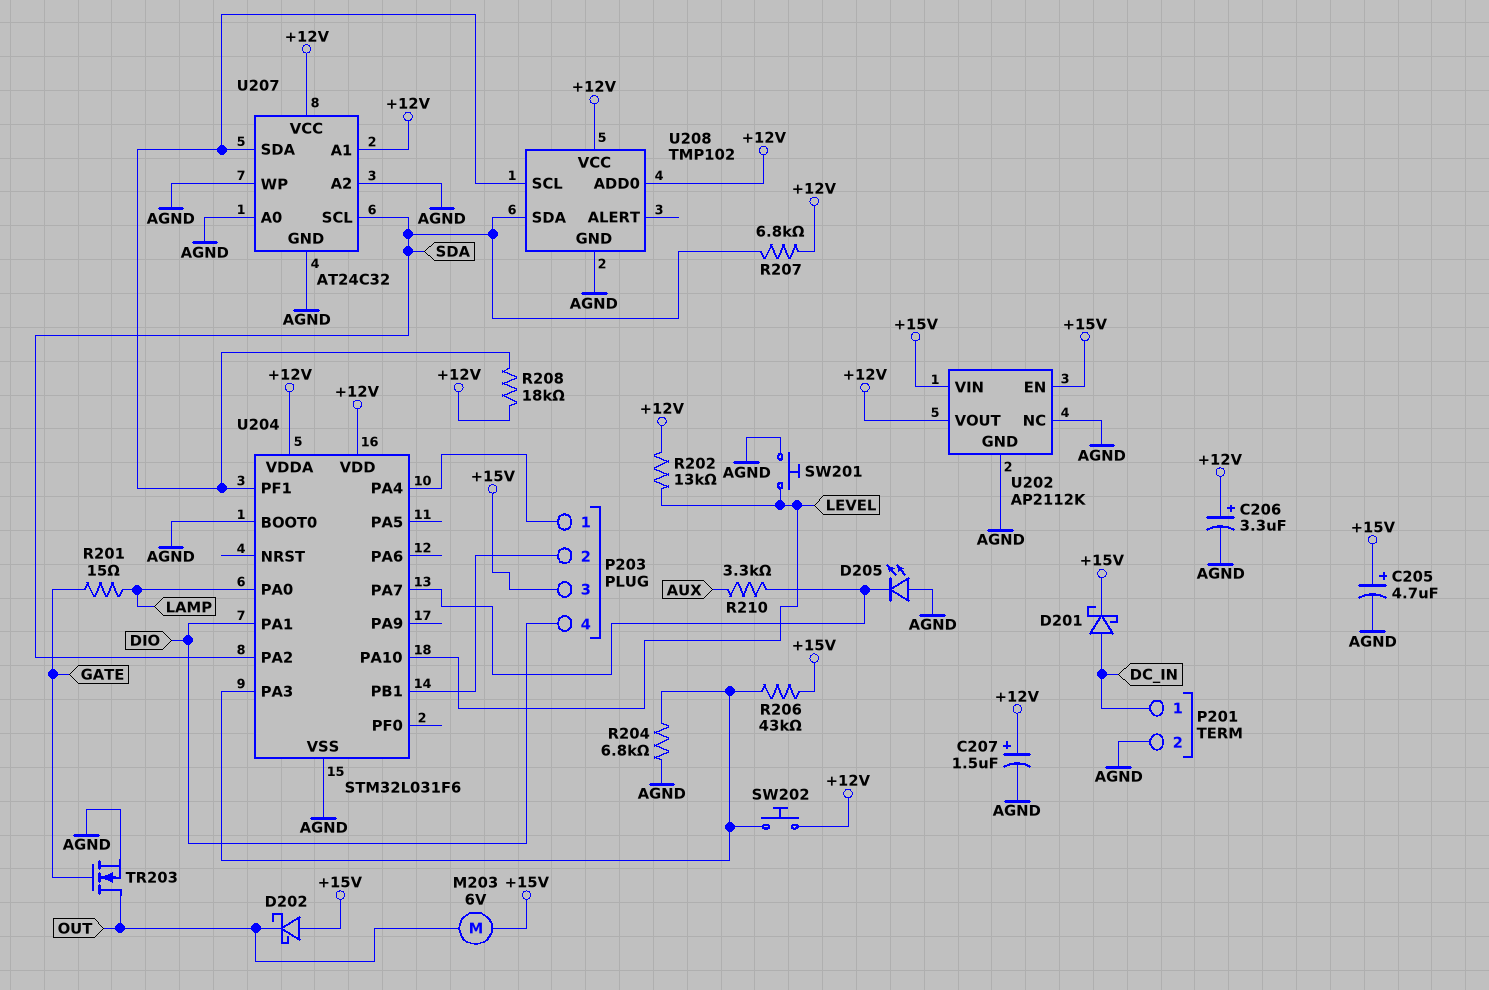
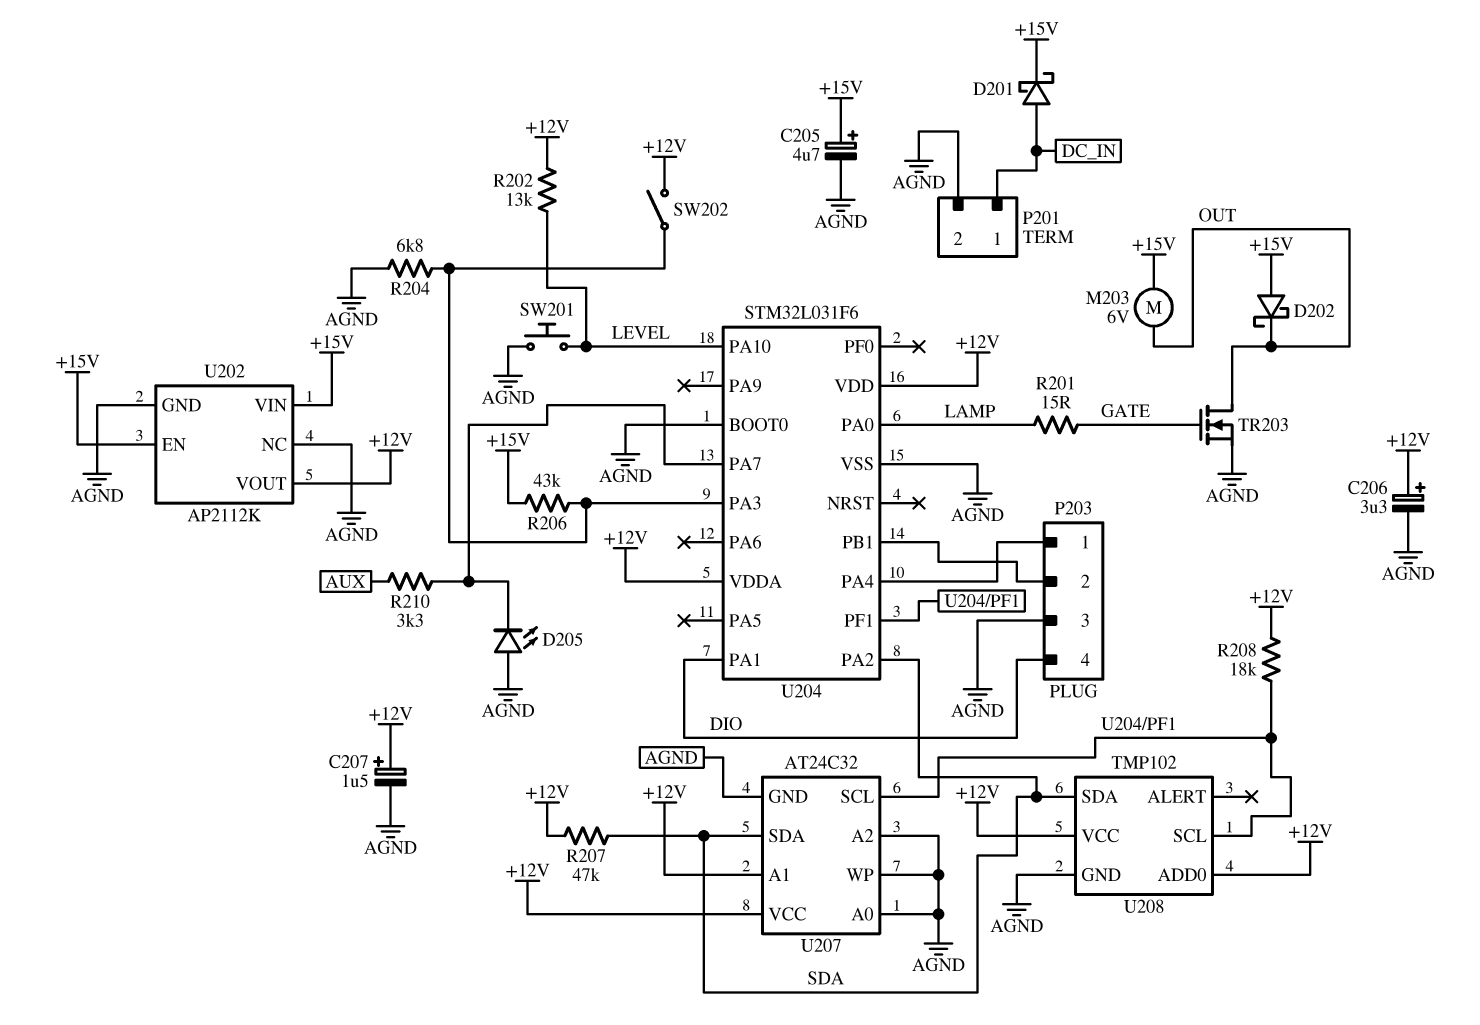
P203 pin 3: +15V -> AGND
R207: 6.8k (+12V, SDA) -> 47k (+12V, SDA)
SW202: button (+12V, U204/PA3) -> switch (+12V, U204/PA3)
U207 pin SCL: SDA -> U204/PF1
U207 pin SDA: U204/PF1 -> SDA

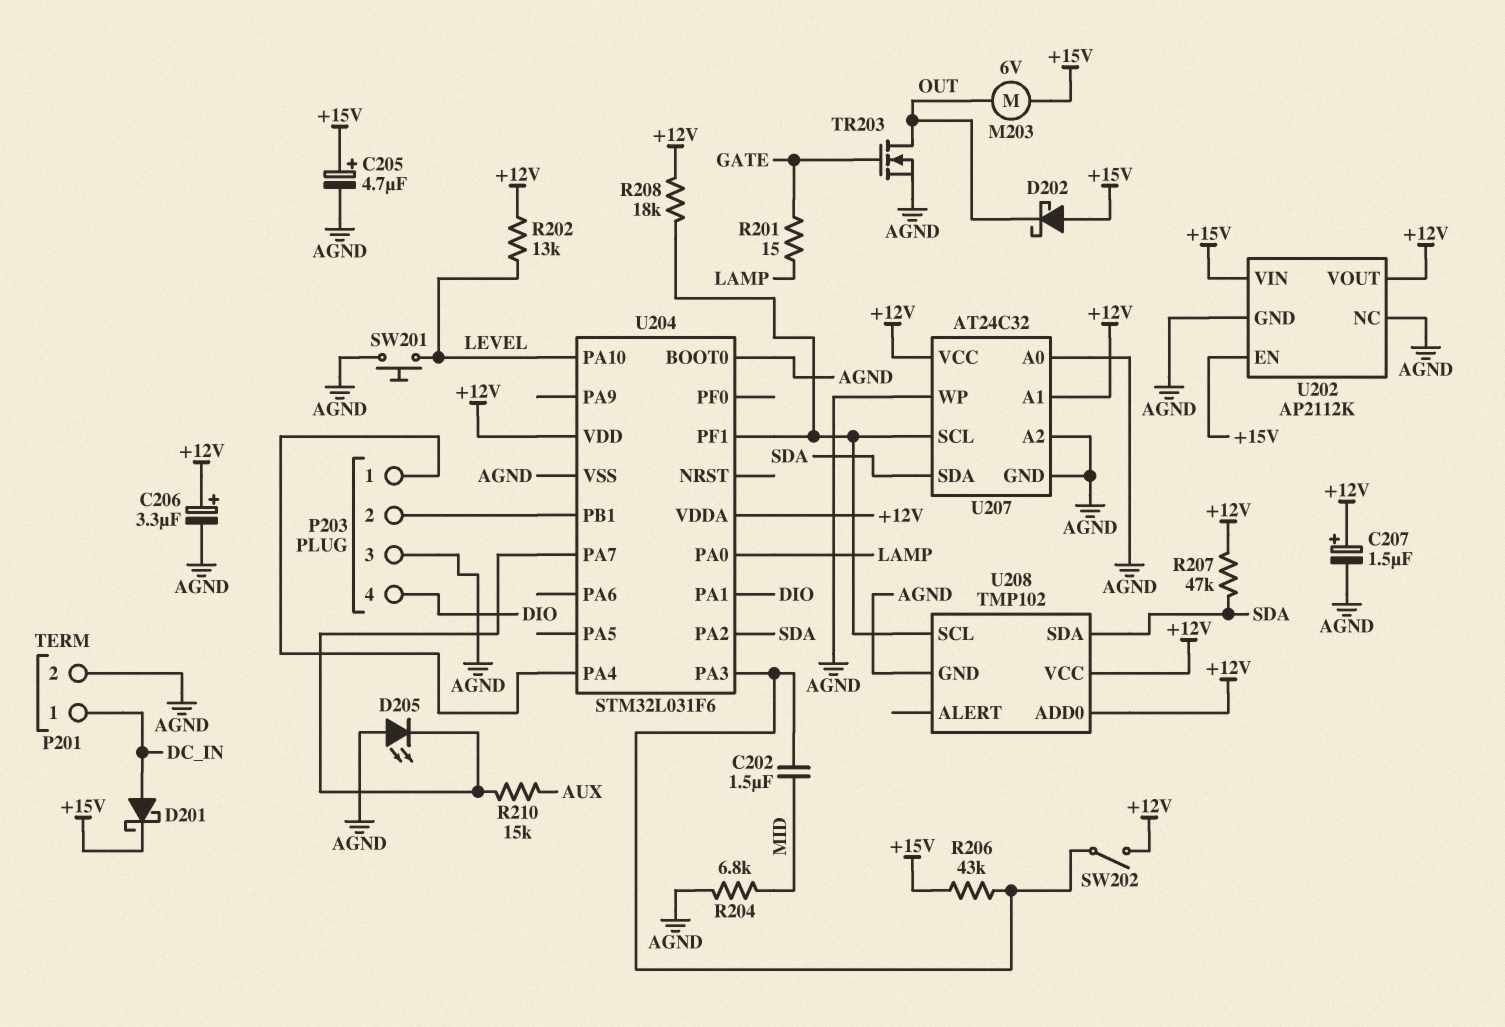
C202: none -> 1.5uF (MID, U204/PA3)
R204: 6.8k (AGND, U204/PA3) -> 6.8k (AGND, MID)
R210: 3.3k (AUX, U204/PA7) -> 15k (AUX, U204/PA7)

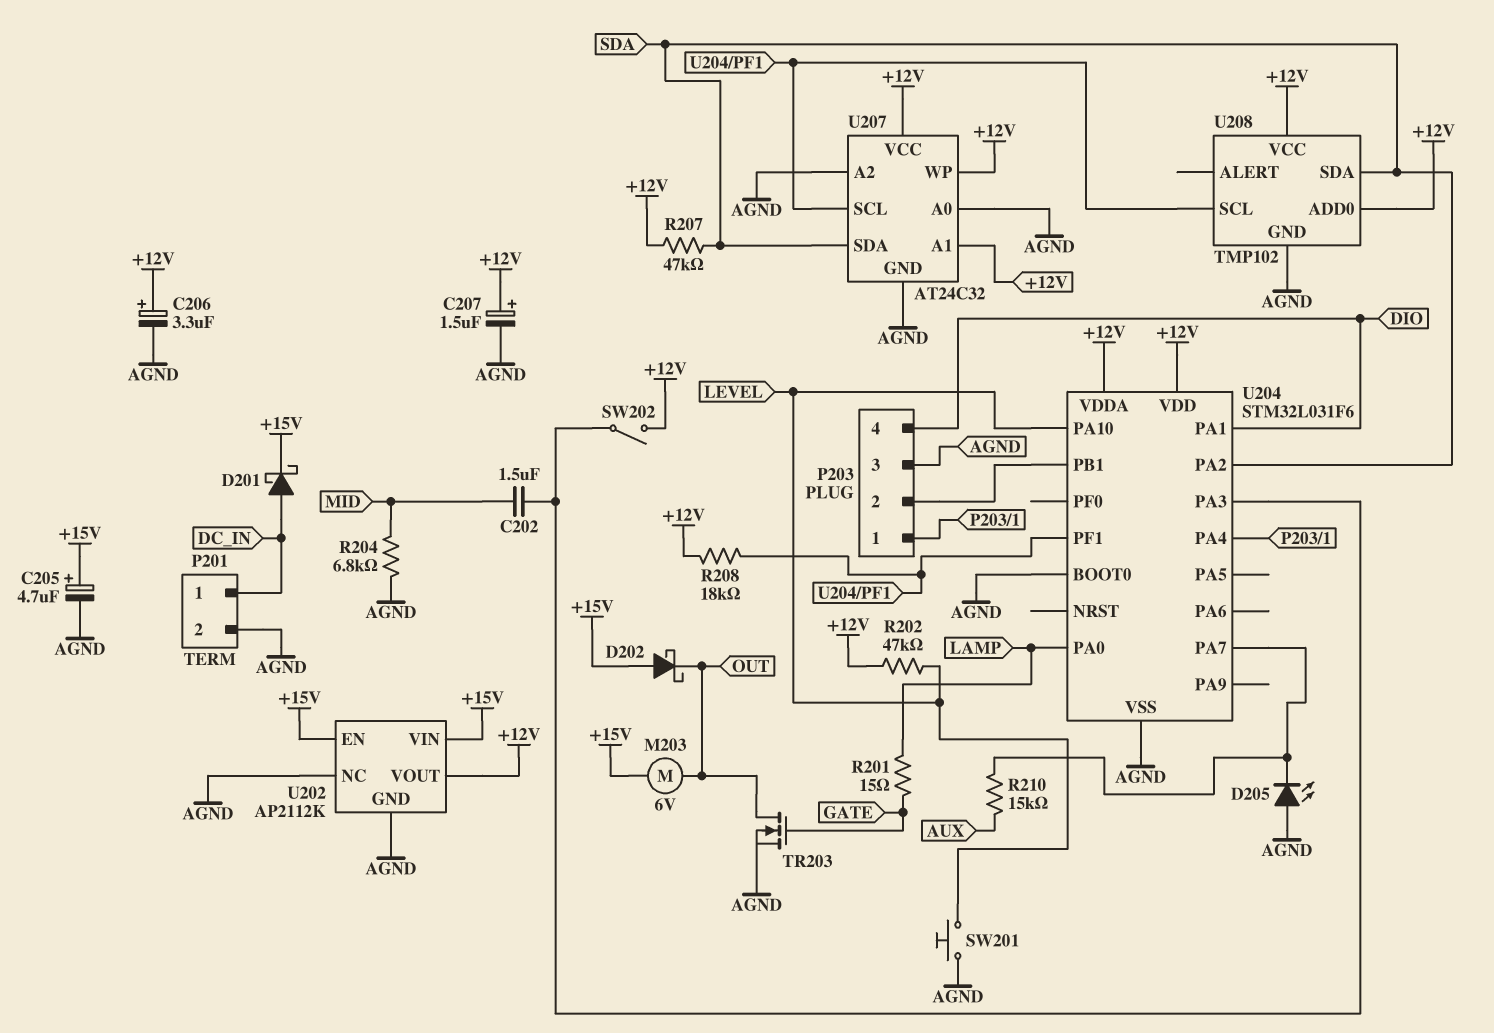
R202: 13k (+12V, LEVEL) -> 47k (+12V, LEVEL)
R206: 43k (+15V, U204/PA3) -> none
U207 pin WP: AGND -> +12V

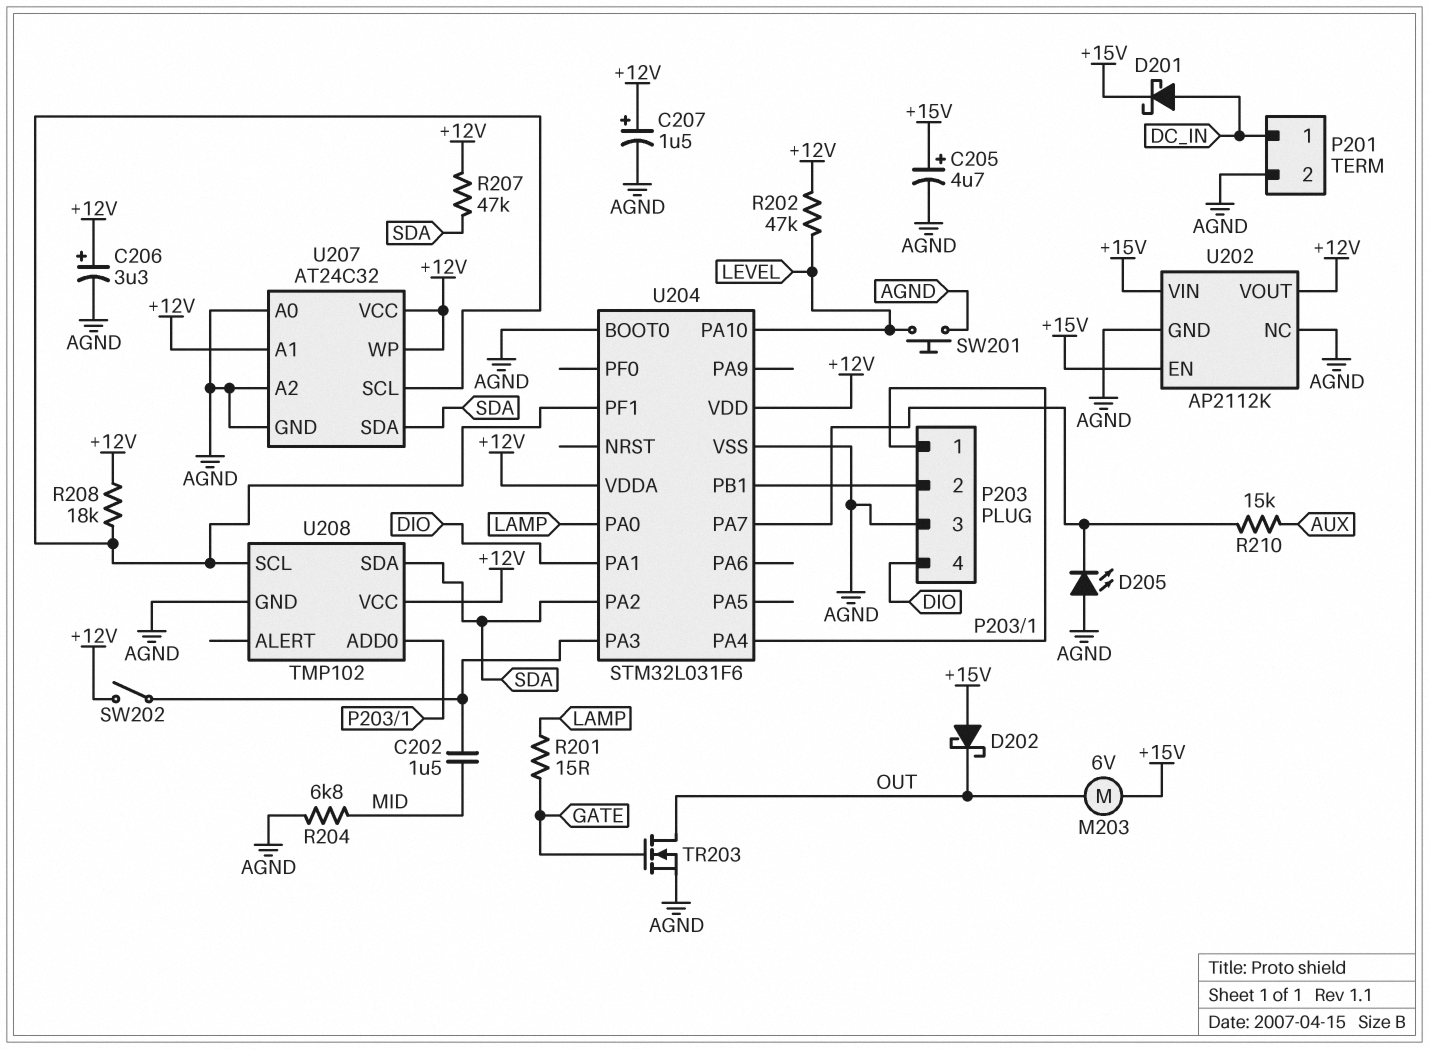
U208 pin ADD0: +12V -> P203/1

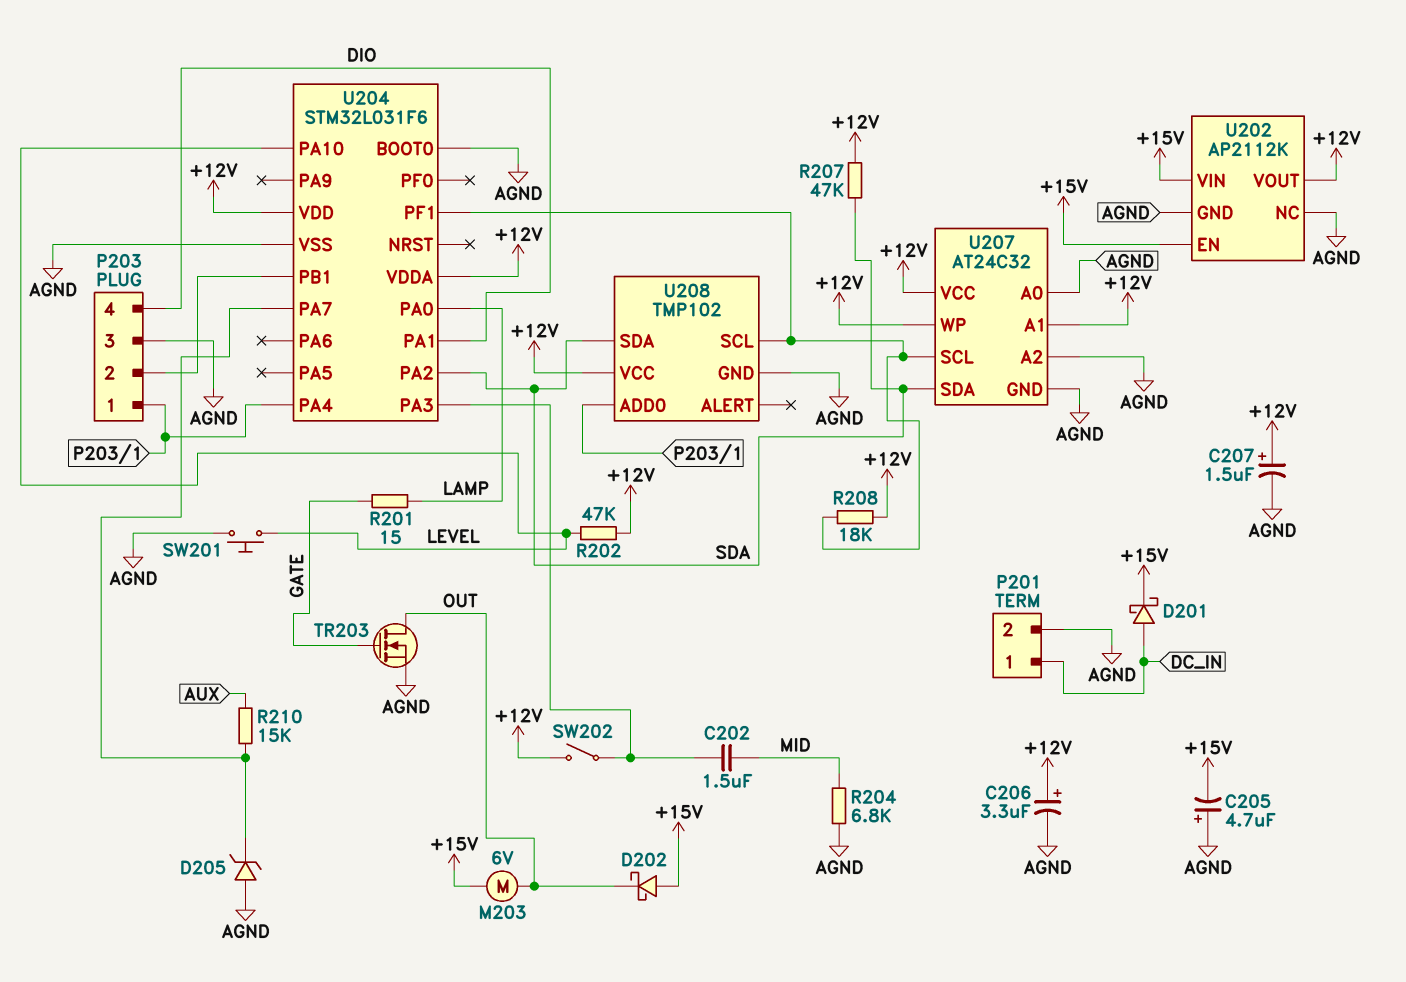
C205: 4.7uF (plus +15V, minus AGND) -> 4.7uF (plus AGND, minus +15V)
D205: LED (A AGND, K U204/PA7) -> zener (A AGND, K U204/PA7)

